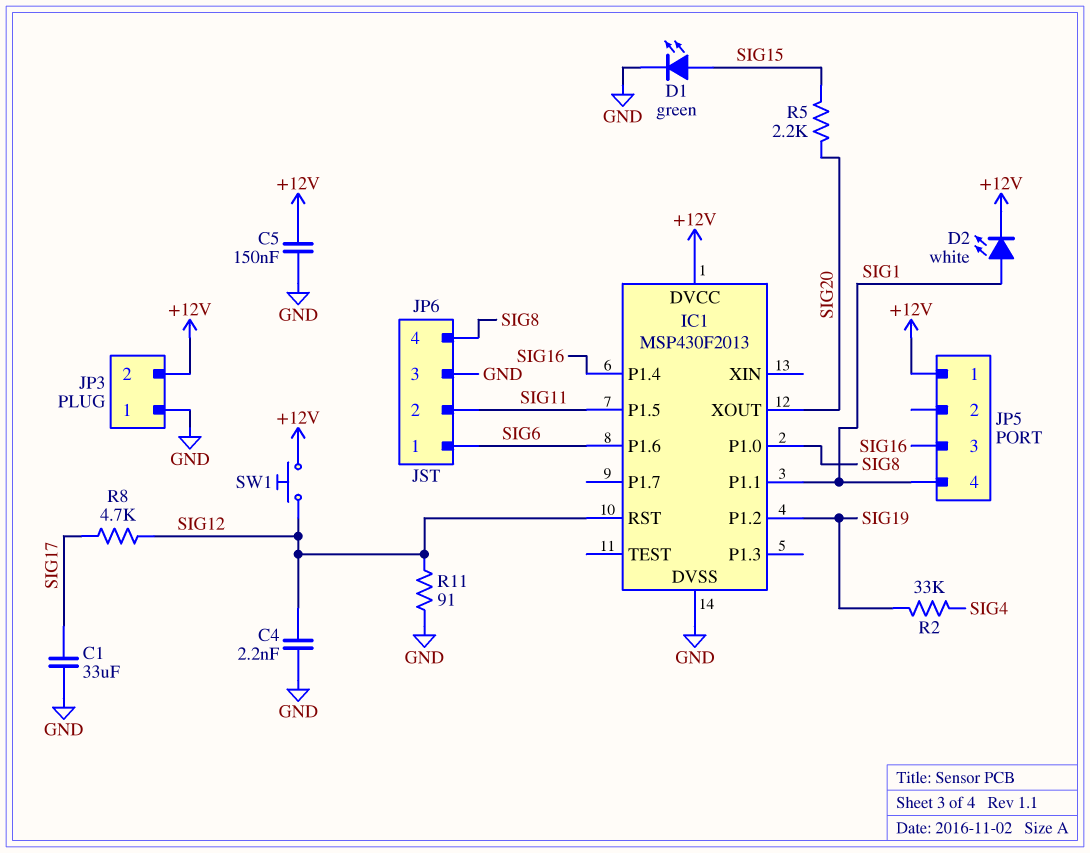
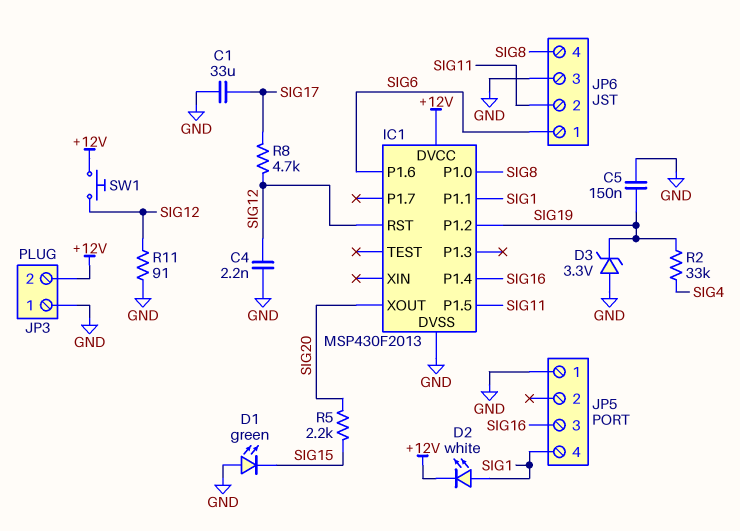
C5: 150nF (+12V, GND) -> 150nF (GND, SIG19)
D1: LED green (A SIG15, K GND) -> LED green (A GND, K SIG15)
D3: none -> zener 3.3V (A GND, K SIG19)
JP5 pin 1: +12V -> GND

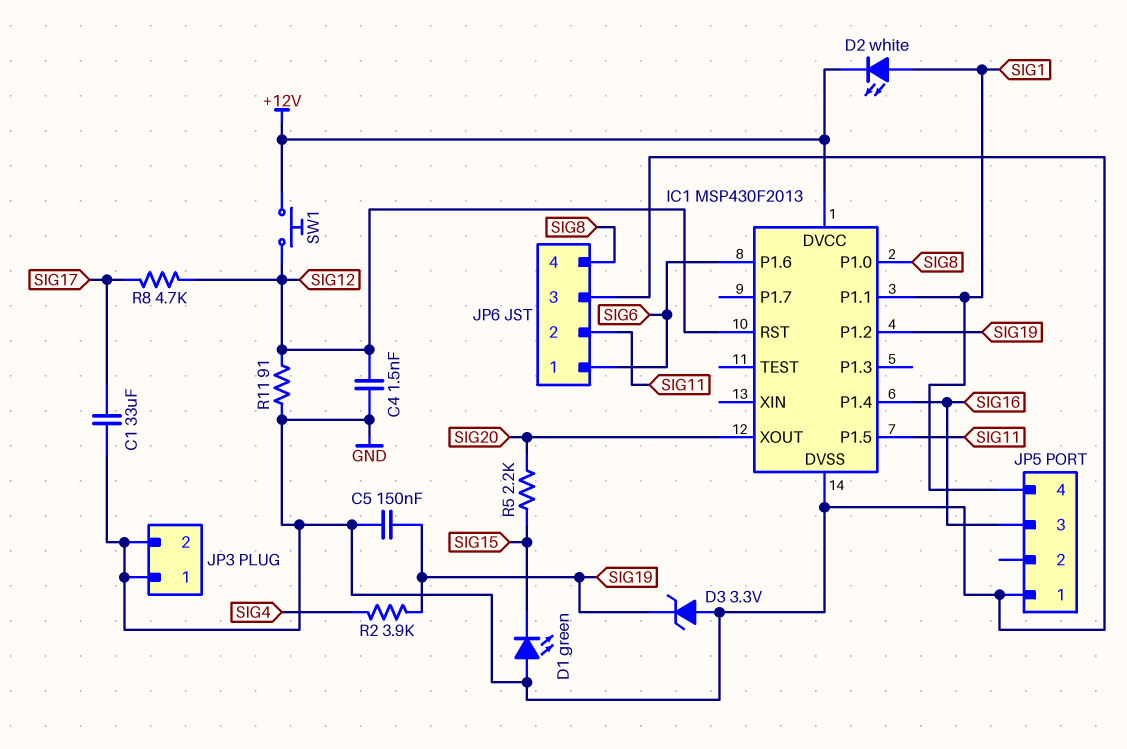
C4: 2.2nF (GND, SIG12) -> 1.5nF (GND, SIG12)
JP3 pin 2: +12V -> GND
R2: 33k (SIG4, SIG19) -> 3.9k (SIG4, SIG19)

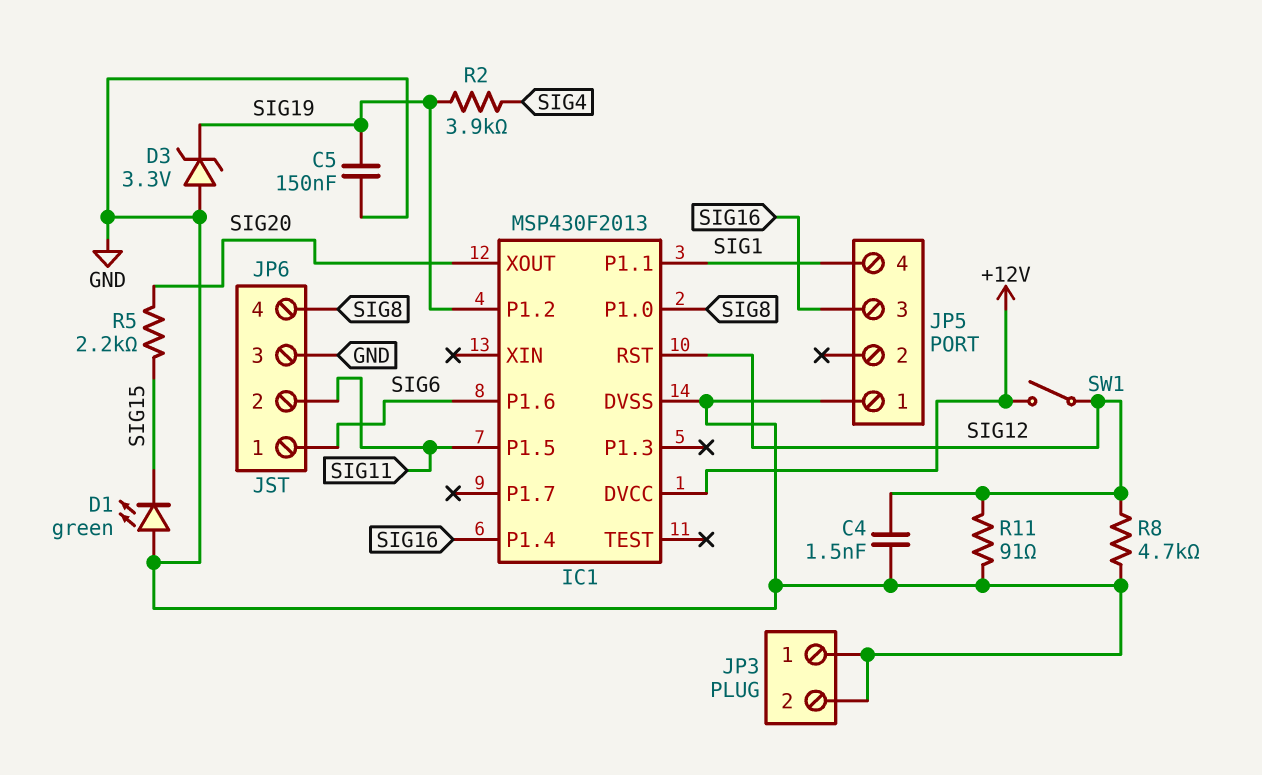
C1: 33uF (GND, SIG17) -> none
D2: LED white (A SIG1, K +12V) -> none
R8: 4.7k (SIG12, SIG17) -> 4.7k (GND, SIG12)
SW1: button (+12V, SIG12) -> switch (+12V, SIG12)

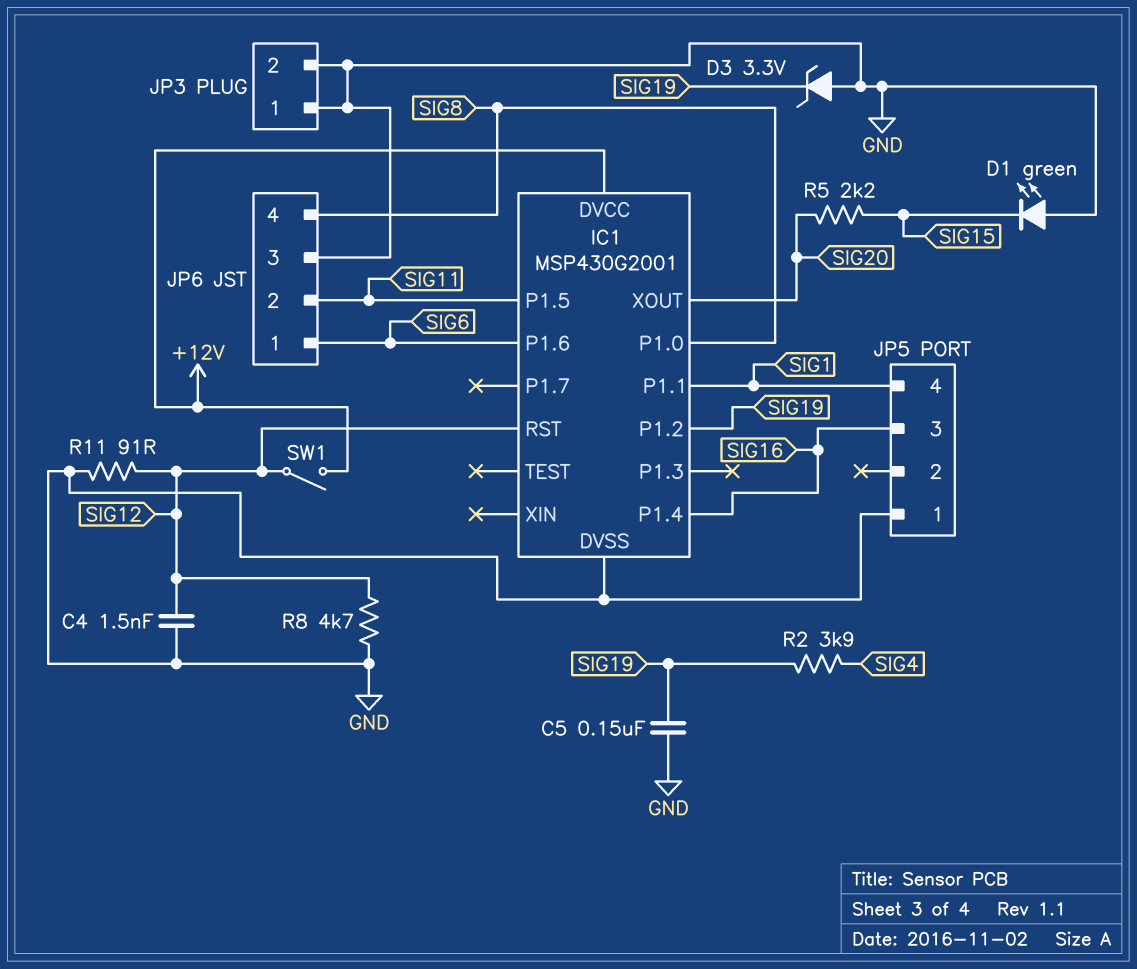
IC1: MSP430F2013 -> MSP430G2001

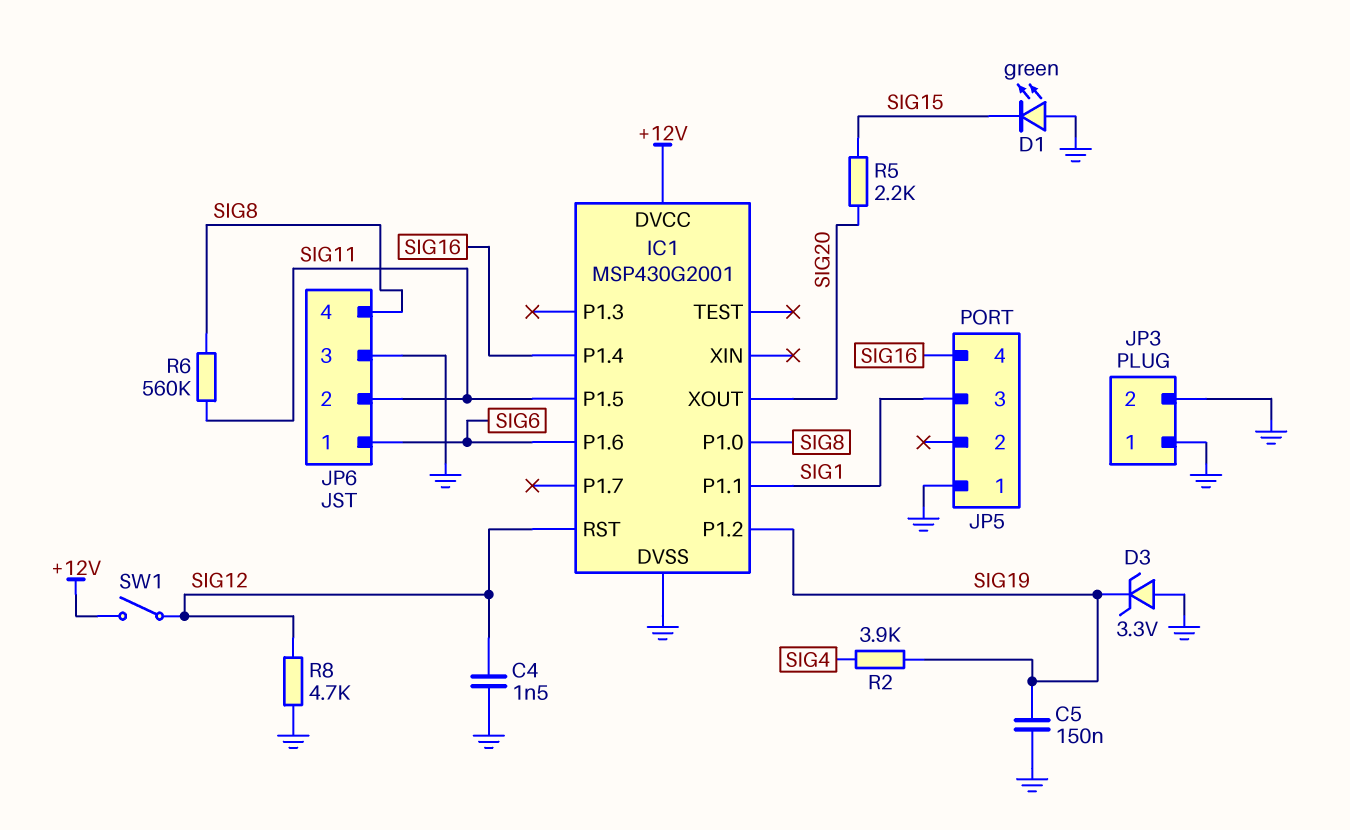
JP5 pin 3: SIG16 -> SIG1
JP5 pin 4: SIG1 -> SIG16
R6: none -> 560k (SIG8, SIG11)
R11: 91 (GND, SIG12) -> none

